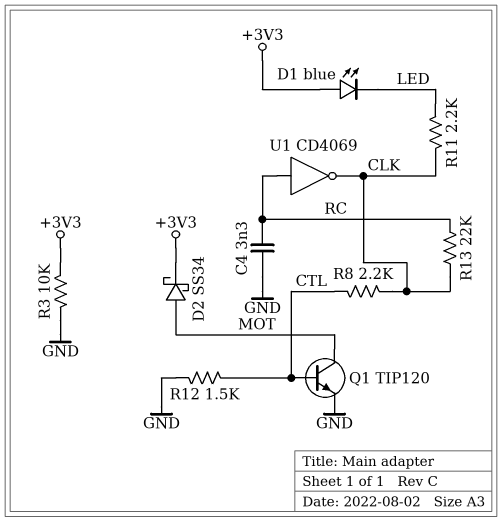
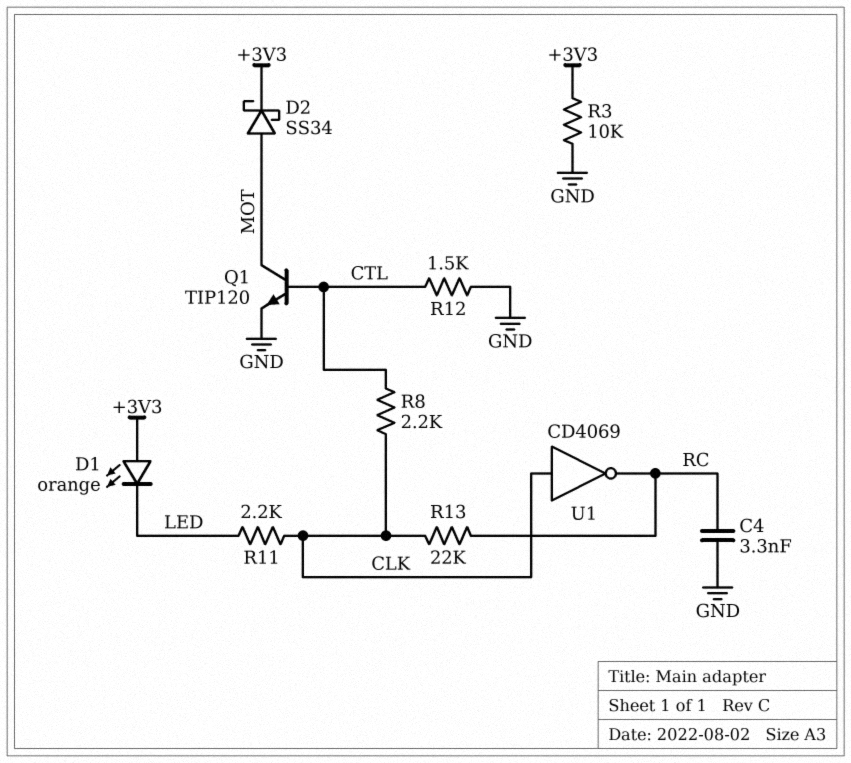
D1: LED blue (A +3V3, K LED) -> LED orange (A +3V3, K LED)
U1: NOT CD4069 (in RC, out CLK) -> NOT CD4069 (in CLK, out RC)

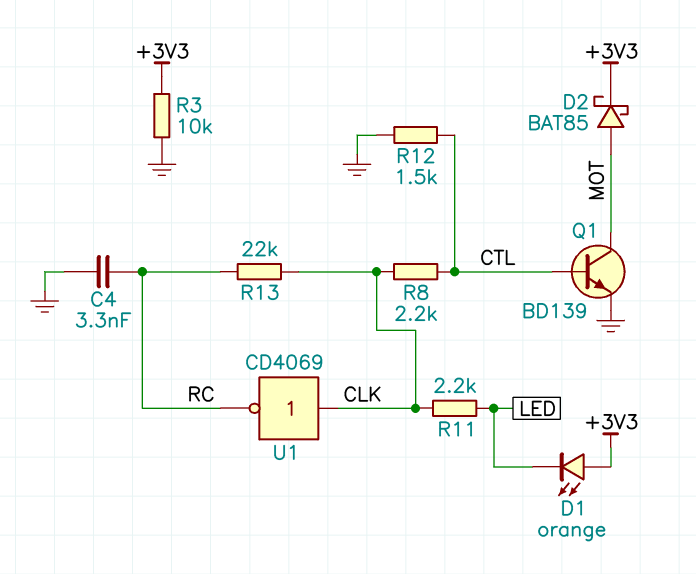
D2: schottky SS34 (A MOT, K +3V3) -> schottky BAT85 (A MOT, K +3V3)
Q1: NPN TIP120 (B CTL, C MOT, E GND) -> NPN BD139 (B CTL, C MOT, E GND)

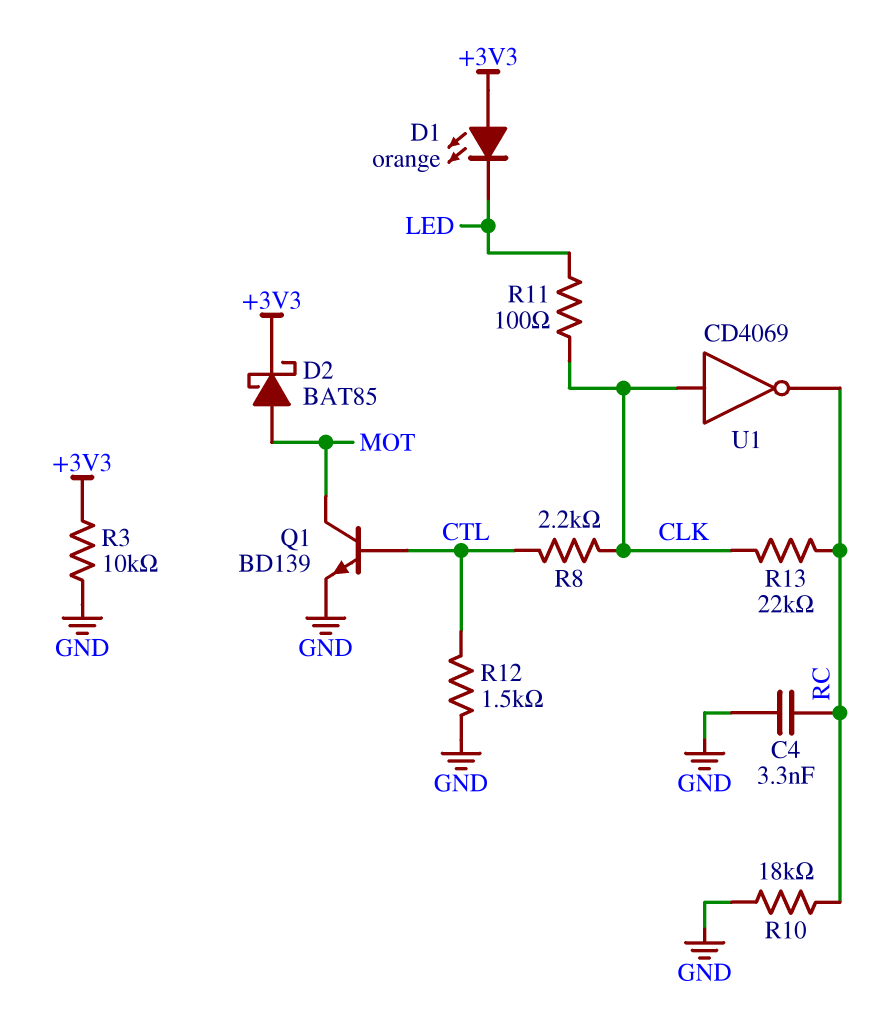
R10: none -> 18k (GND, RC)
R11: 2.2k (CLK, LED) -> 100 (CLK, LED)

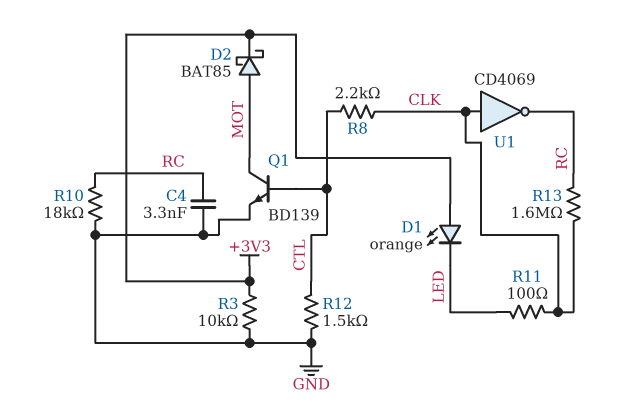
R13: 22k (CLK, RC) -> 1.6M (CLK, RC)

